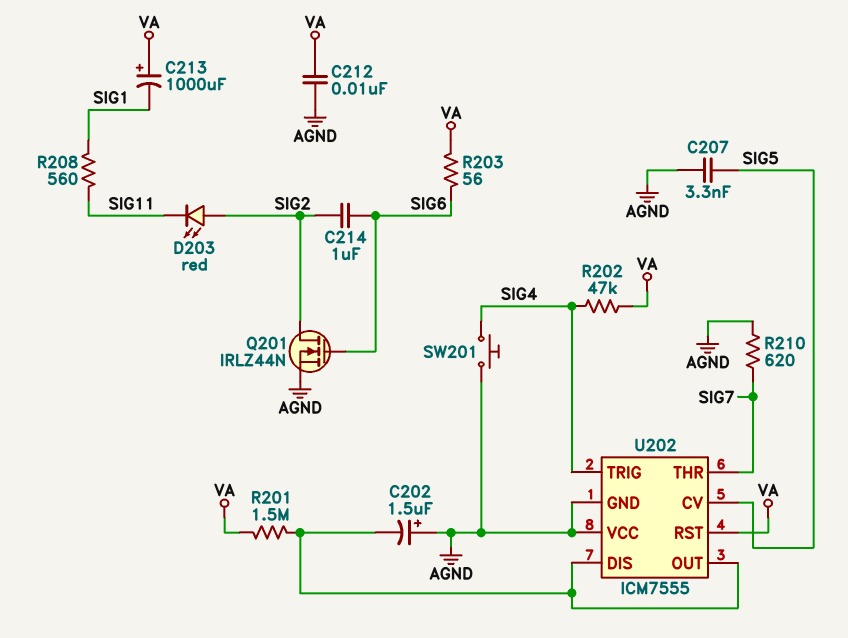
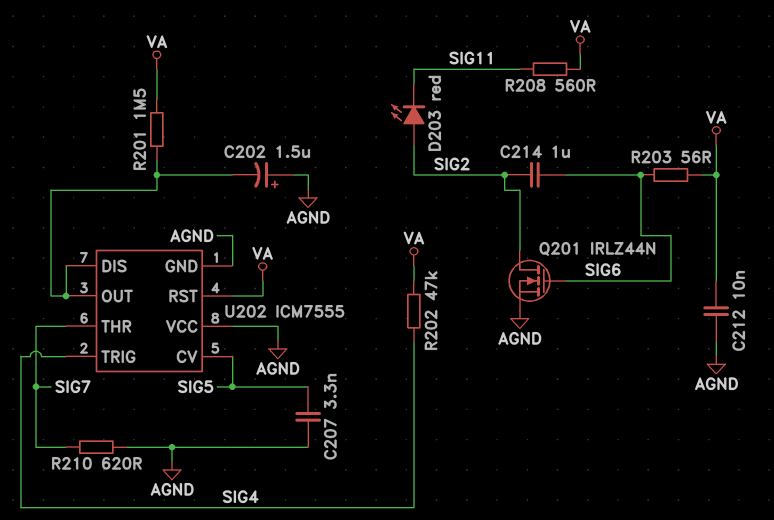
C213: 1000uF (plus VA, minus SIG1) -> none
R208: 560 (SIG1, SIG11) -> 560 (SIG11, VA)
SW201: button (AGND, SIG4) -> none

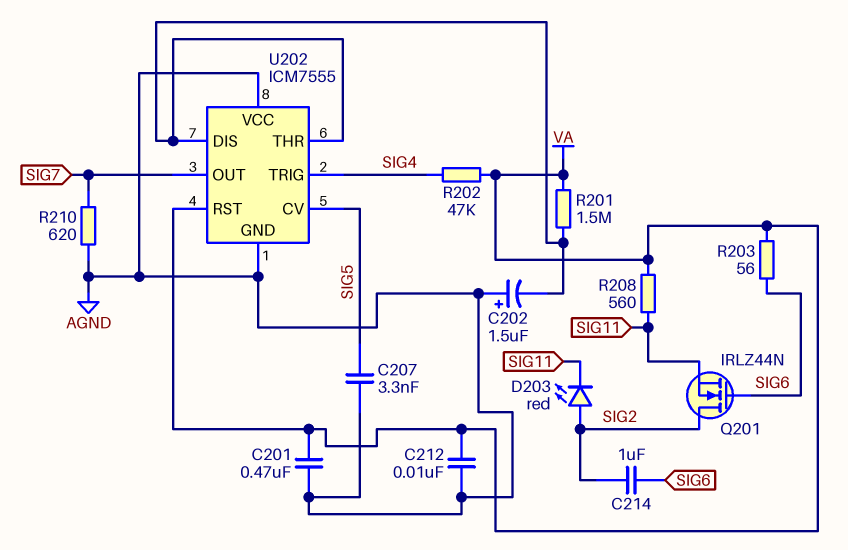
C201: none -> 470nF (AGND, VA)
Q201: NMOS IRLZ44N (G SIG6, D SIG2, S AGND) -> NMOS IRLZ44N (G SIG6, D SIG2, S SIG11)
U202 pin OUT: U202/DIS -> SIG7
U202 pin THR: SIG7 -> U202/DIS

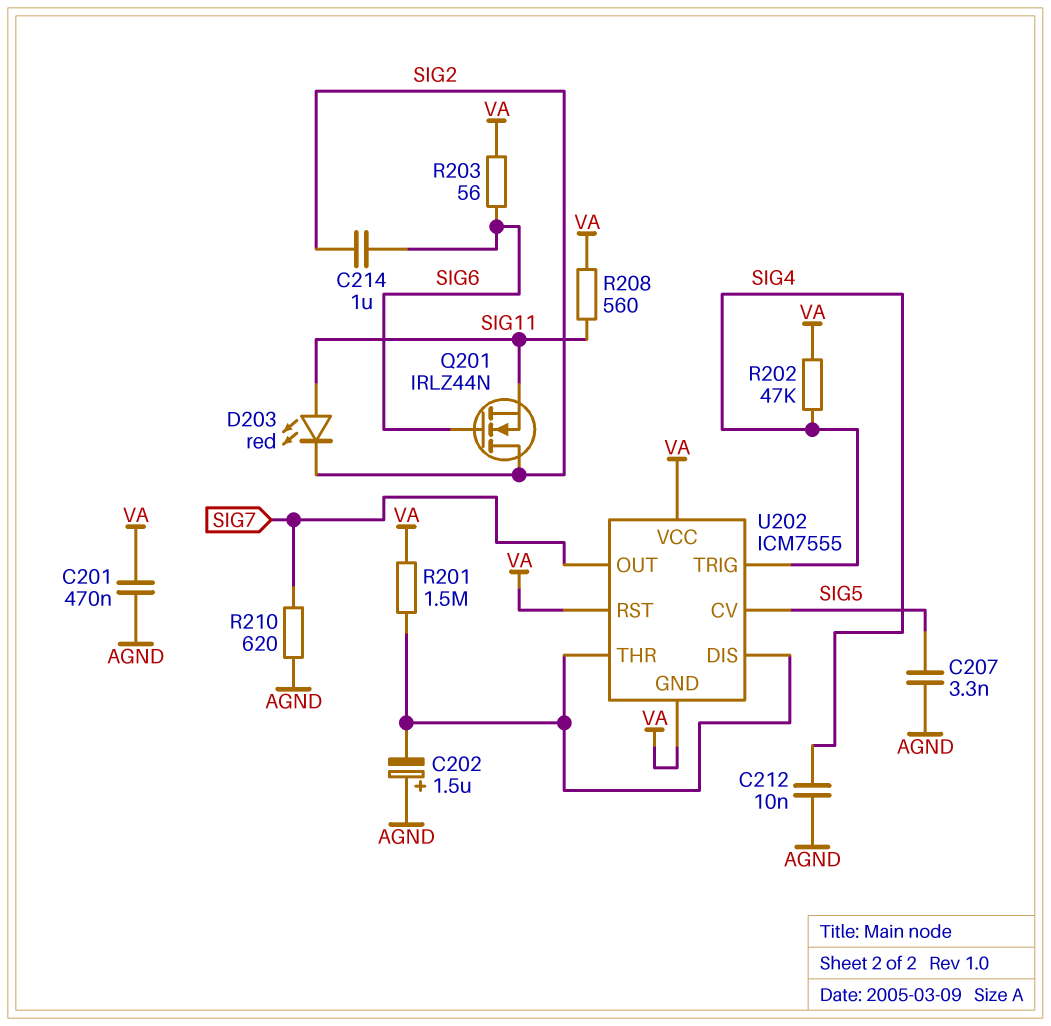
C212: 10nF (AGND, VA) -> 10nF (AGND, SIG4)
D203: LED red (A SIG2, K SIG11) -> LED red (A SIG11, K SIG2)
U202 pin GND: AGND -> VA
U202 pin VCC: AGND -> VA

